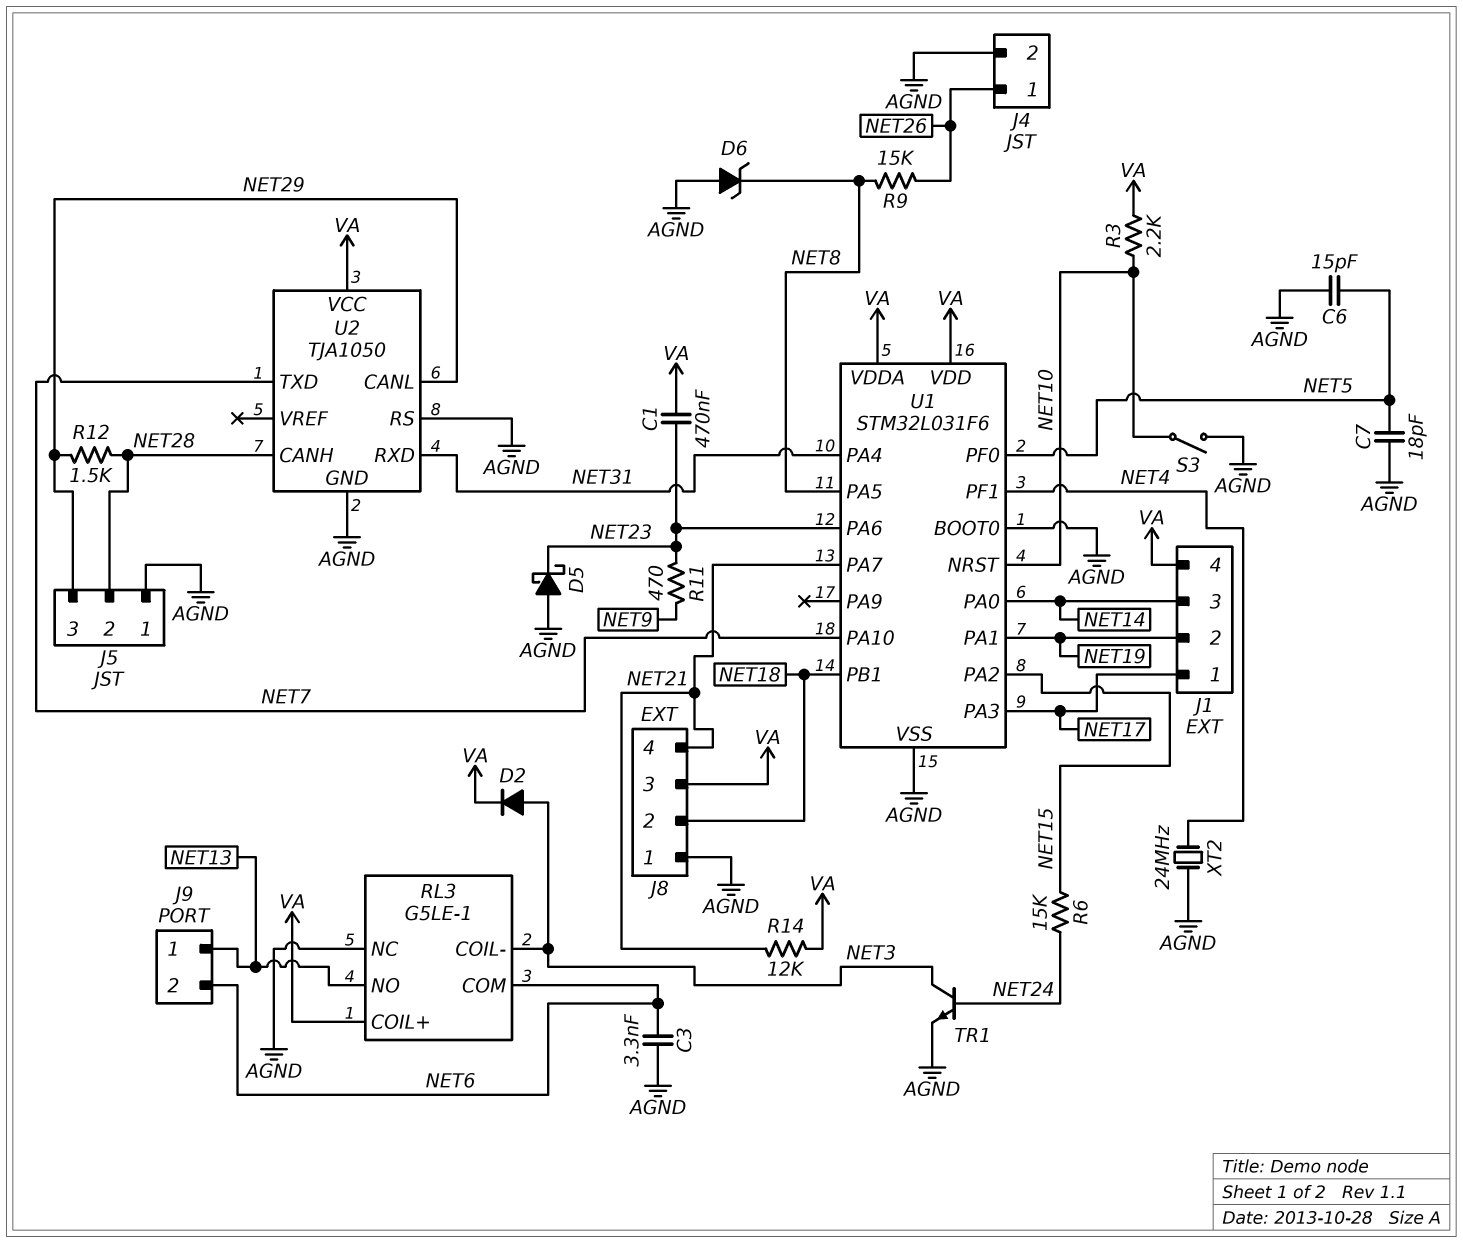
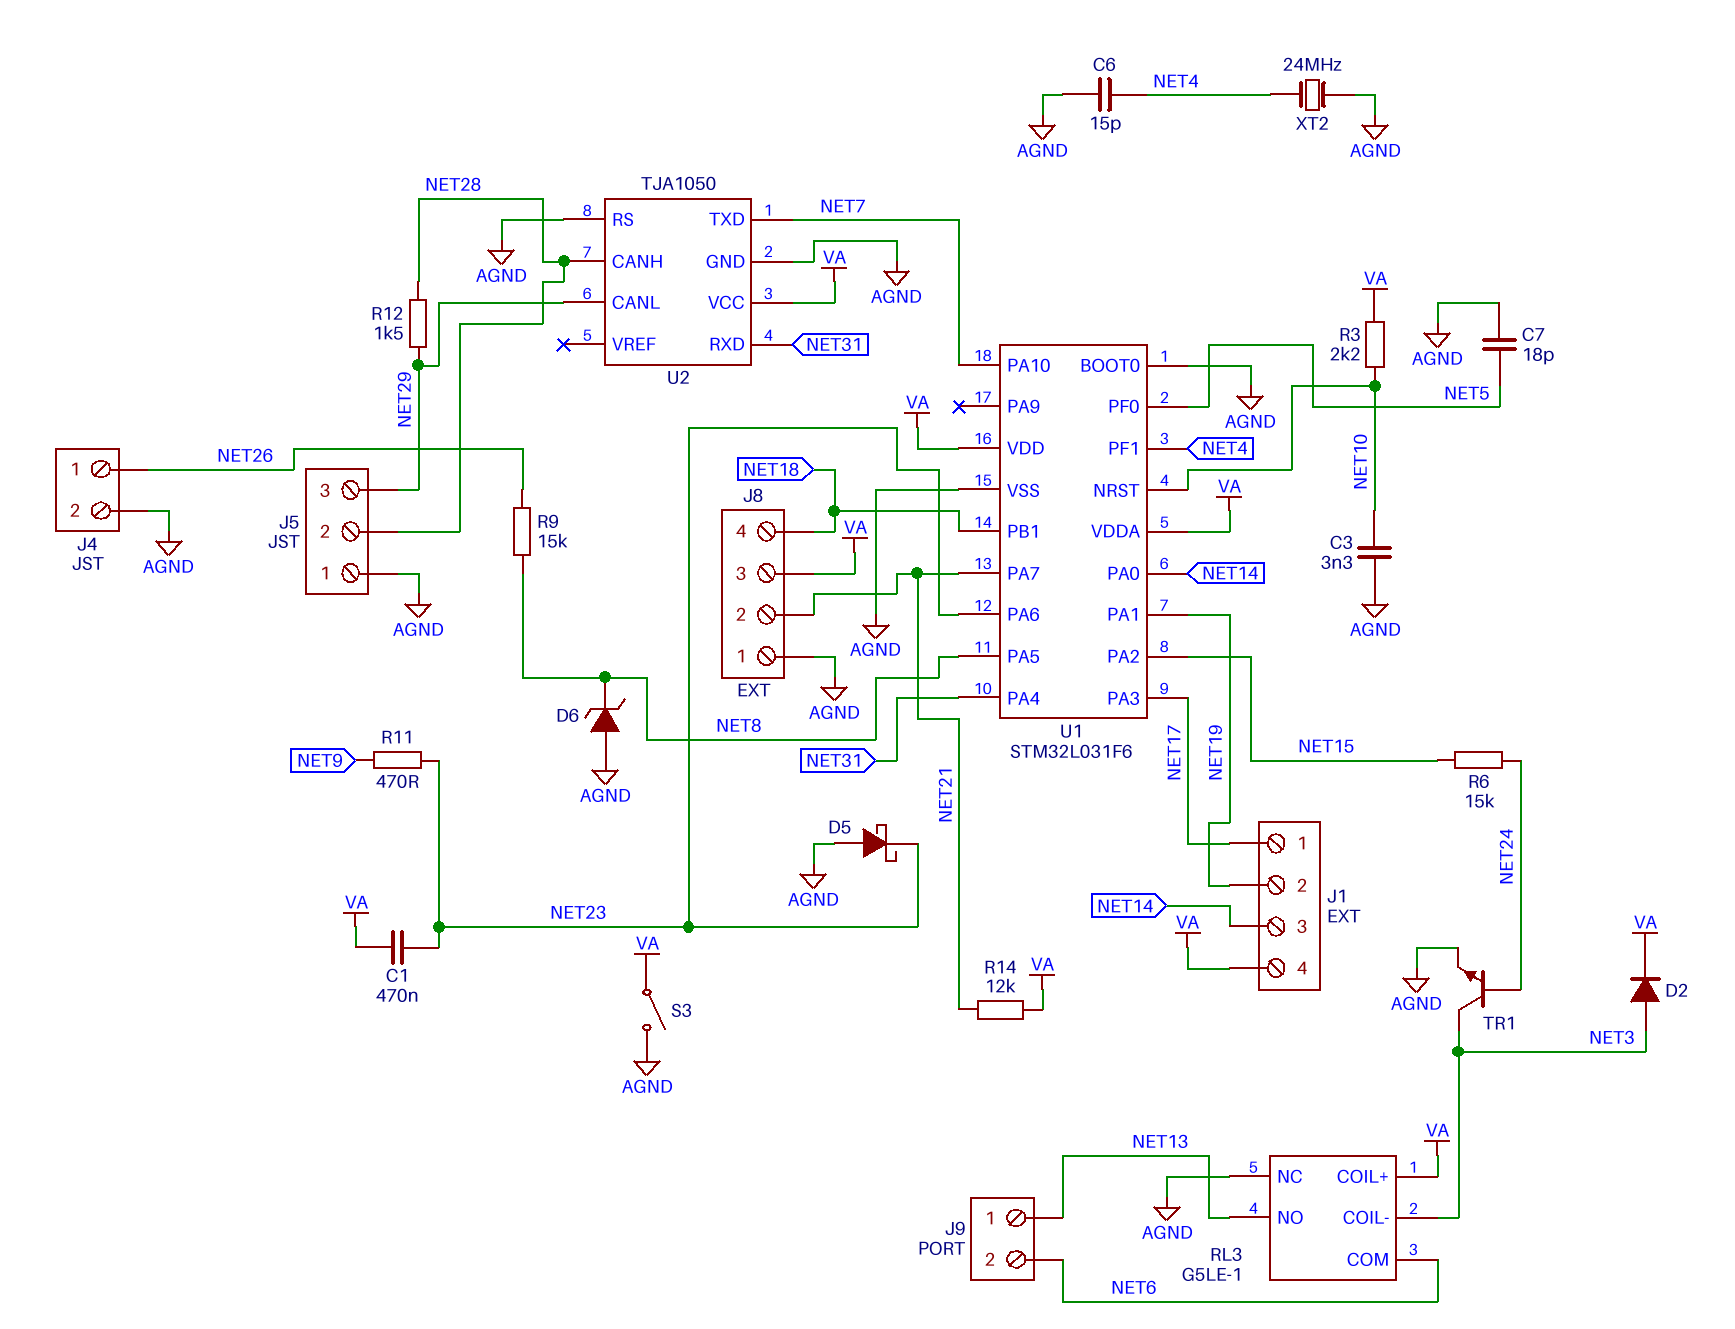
C3: 3.3nF (AGND, NET6) -> 3.3nF (AGND, NET10)
C6: 15pF (AGND, NET5) -> 15pF (AGND, NET4)
J8 pin 2: NET18 -> NET21
J8 pin 4: NET21 -> NET18
S3: switch (AGND, NET10) -> switch (AGND, VA)

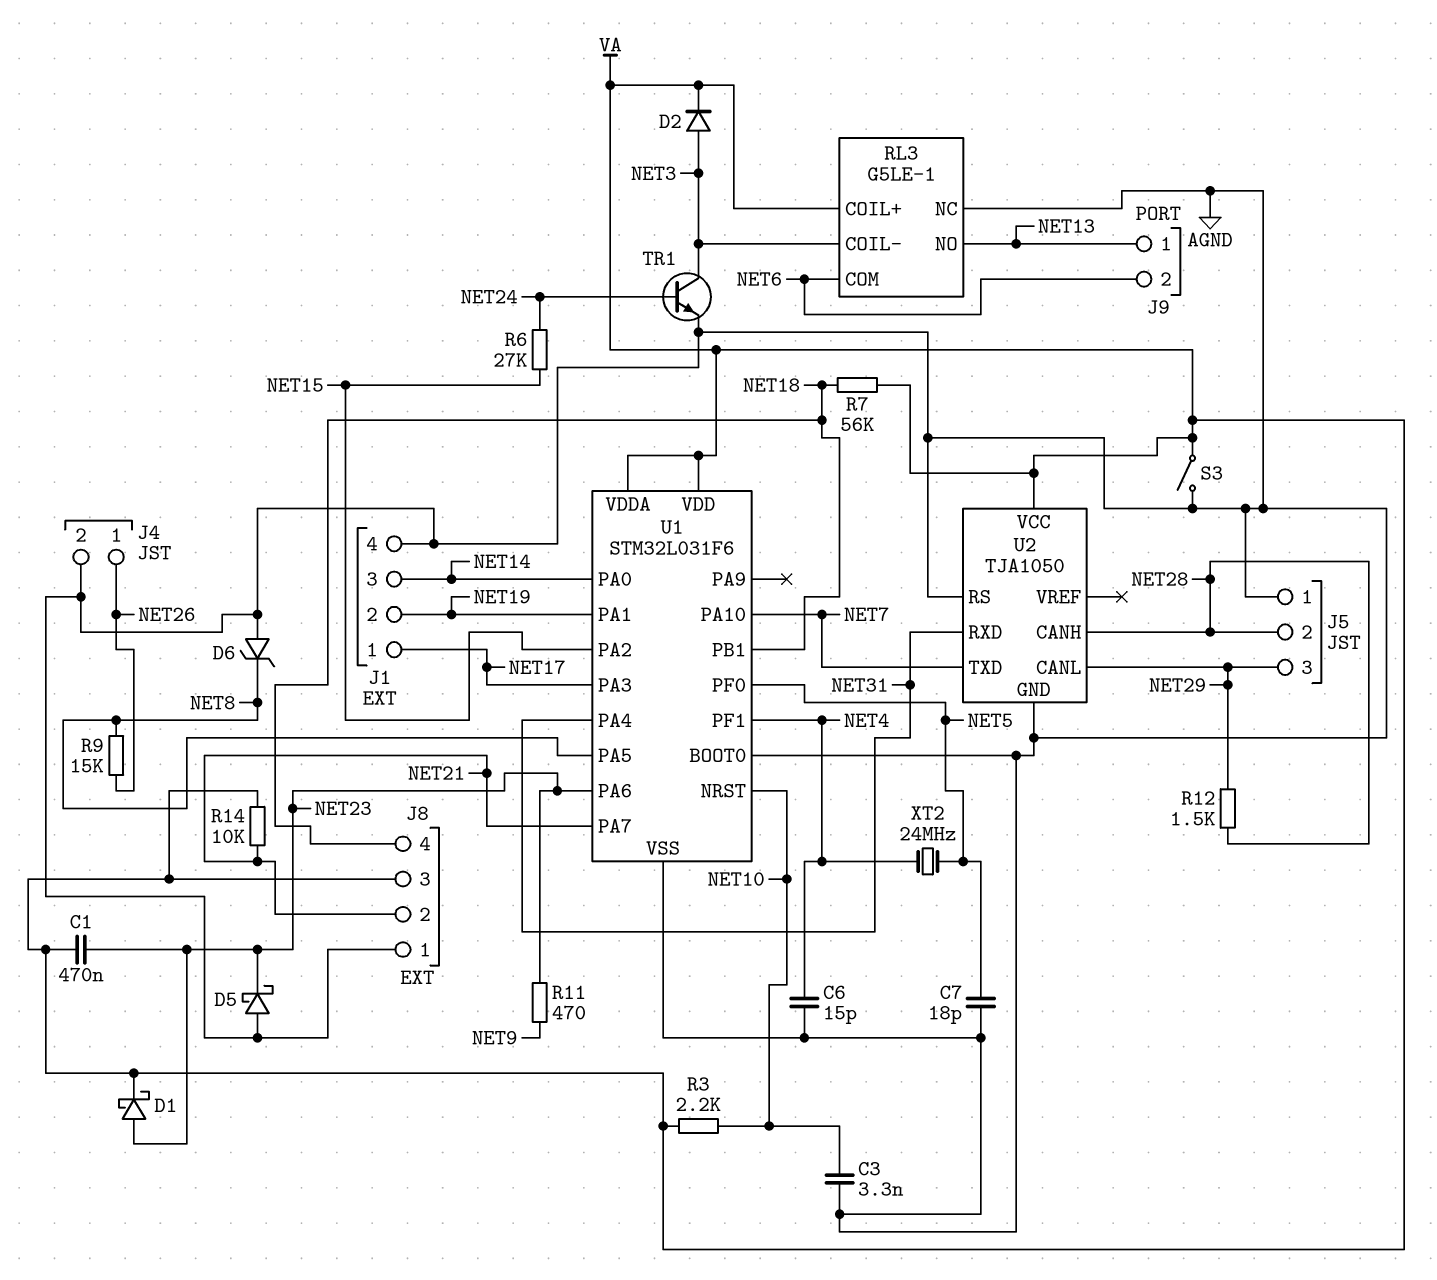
D1: none -> schottky (A NET23, K VA)
J1 pin 4: VA -> AGND
R6: 15k (NET15, NET24) -> 27k (NET15, NET24)
R7: none -> 56k (NET18, VA)
R14: 12k (NET21, VA) -> 10k (NET21, VA)
XT2: 24MHz (AGND, NET4) -> 24MHz (NET4, NET5)

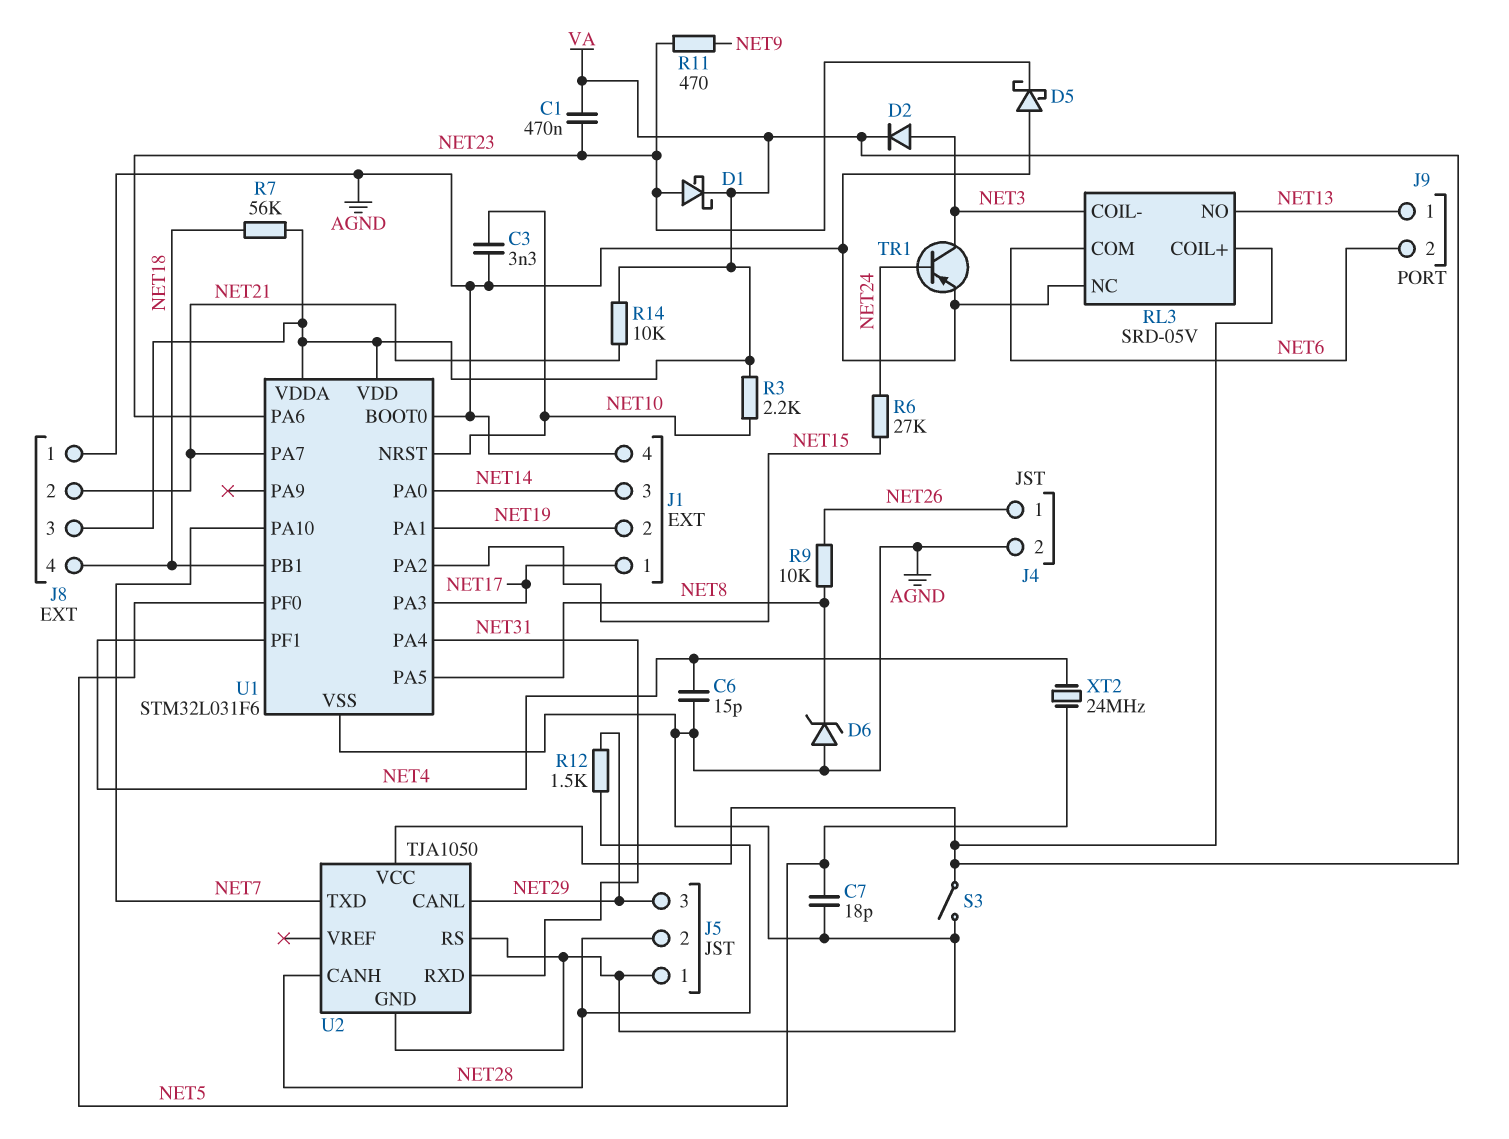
R9: 15k (NET8, NET26) -> 10k (NET8, NET26)
RL3: G5LE-1 -> SRD-05V
TR1: NPN (B NET24, C NET3, E AGND) -> PNP (B NET24, C NET3, E AGND)

